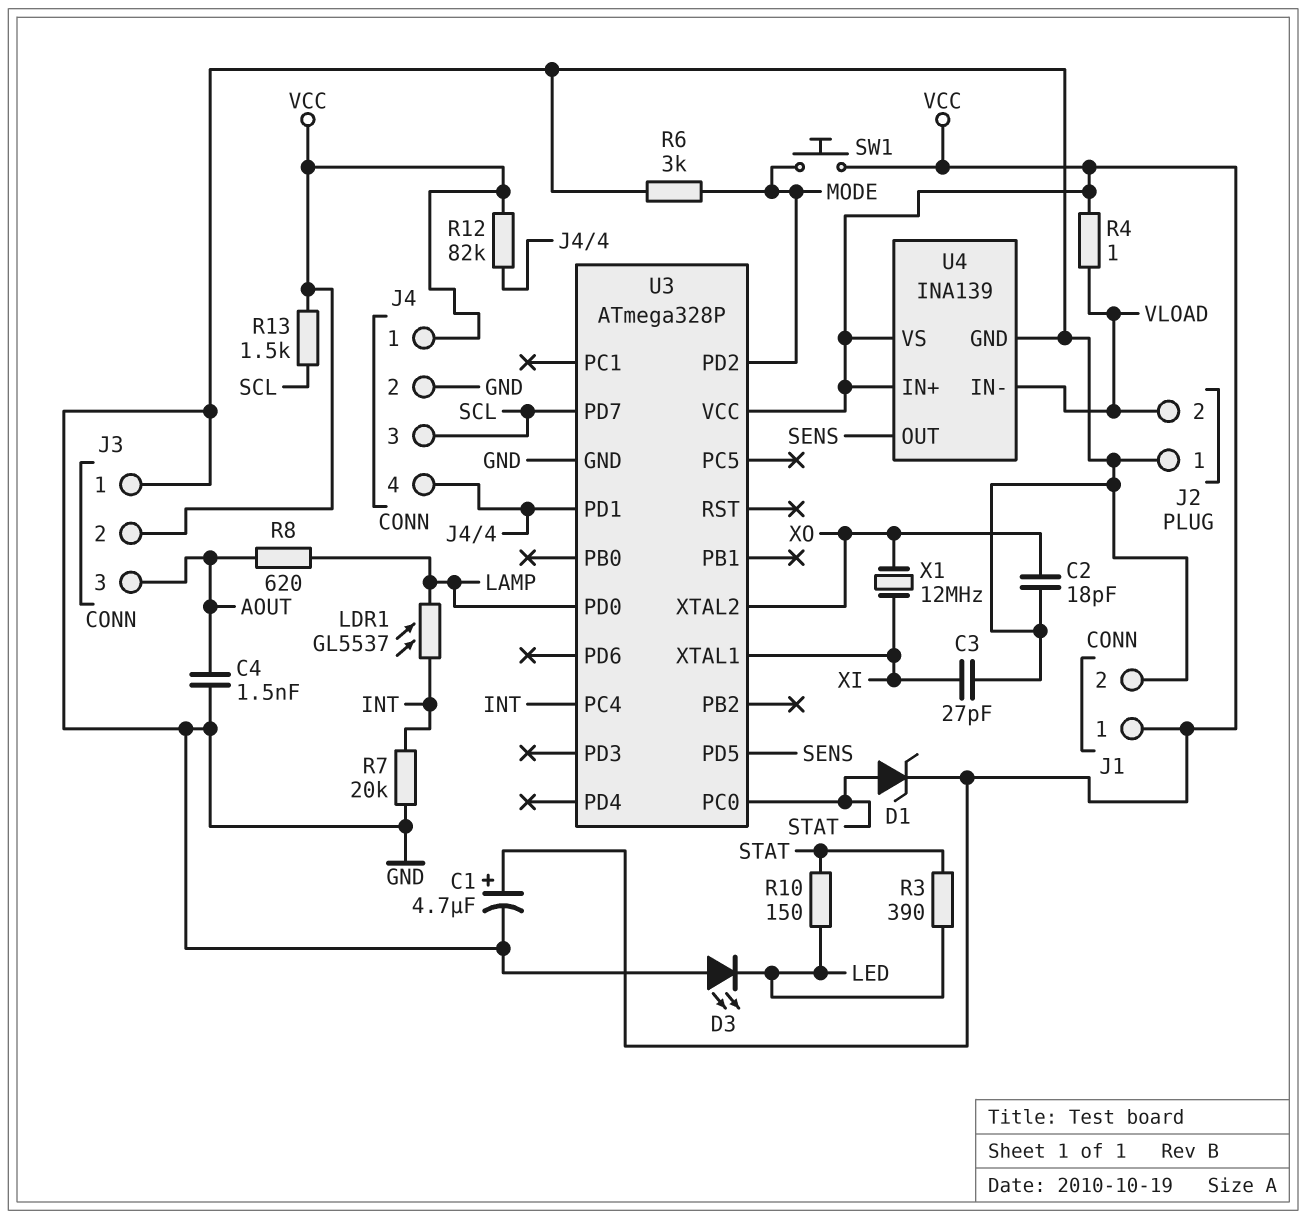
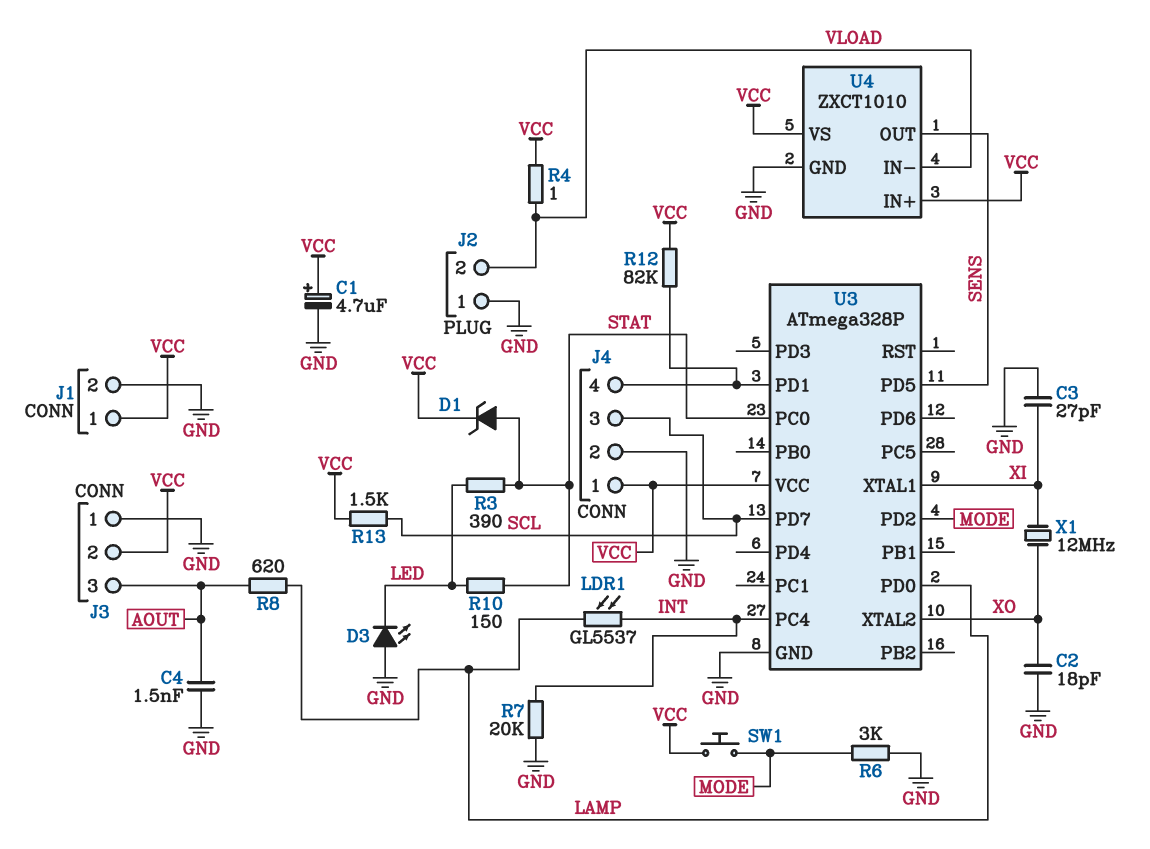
U4: INA139 -> ZXCT1010

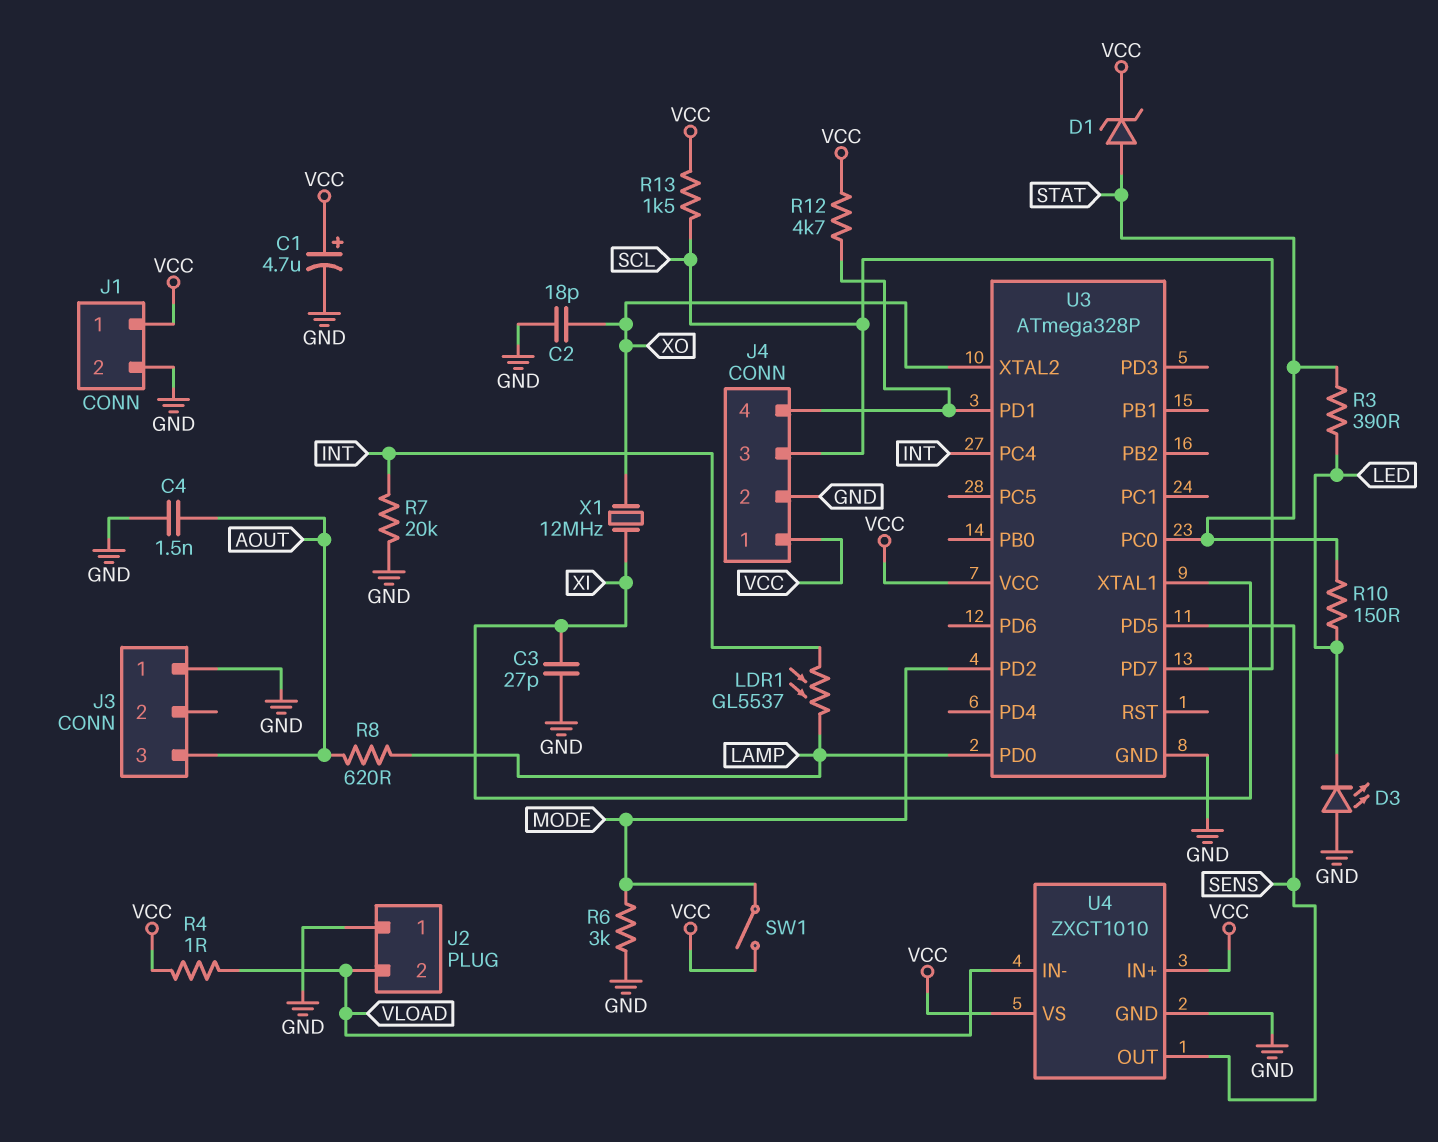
J3 pin 2: VCC -> none
R12: 82k (J4/4, VCC) -> 4.7k (J4/4, VCC)
SW1: button (MODE, VCC) -> switch (MODE, VCC)

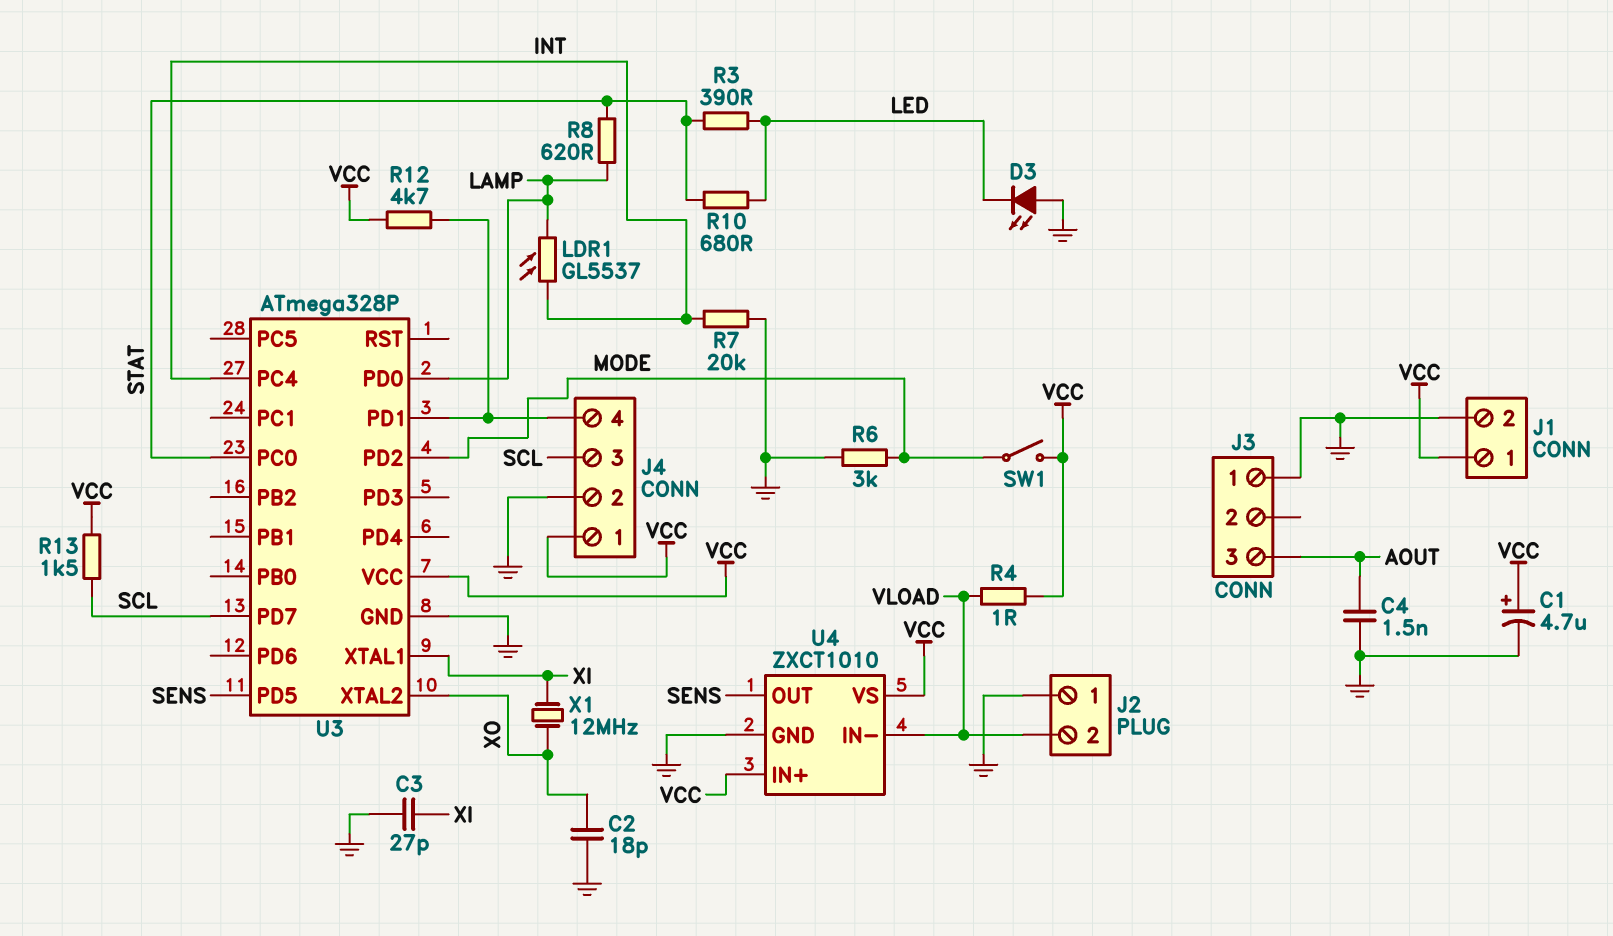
D1: zener (A STAT, K VCC) -> none
R8: 620 (AOUT, LAMP) -> 620 (LAMP, STAT)
R10: 150 (LED, STAT) -> 680 (LED, STAT)

